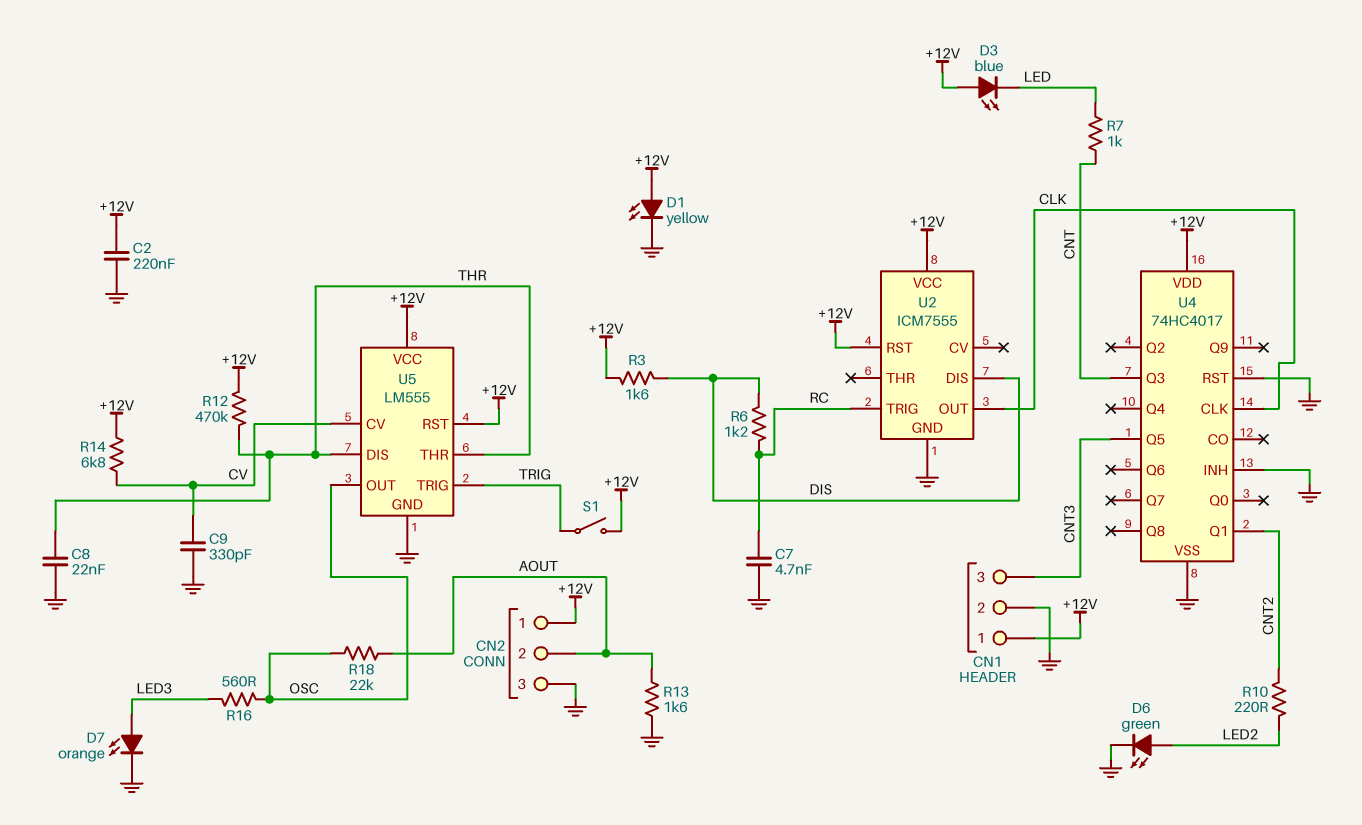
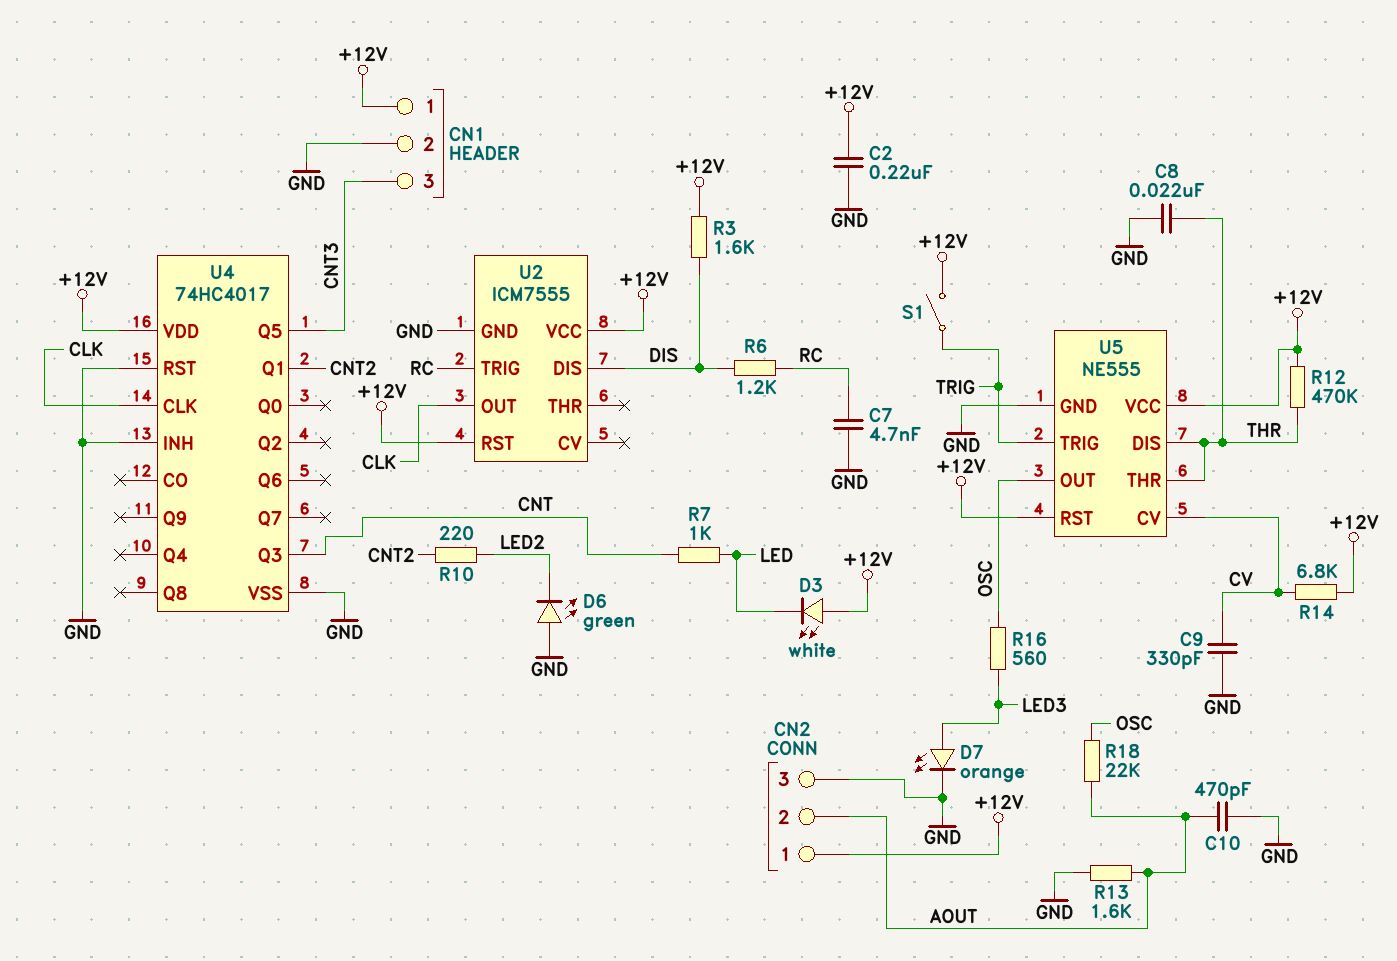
C10: none -> 470pF (AOUT, GND)
D1: LED yellow (A +12V, K GND) -> none
D3: LED blue (A +12V, K LED) -> LED white (A +12V, K LED)
D6: LED green (A LED2, K GND) -> LED green (A GND, K LED2)
U5: LM555 -> NE555

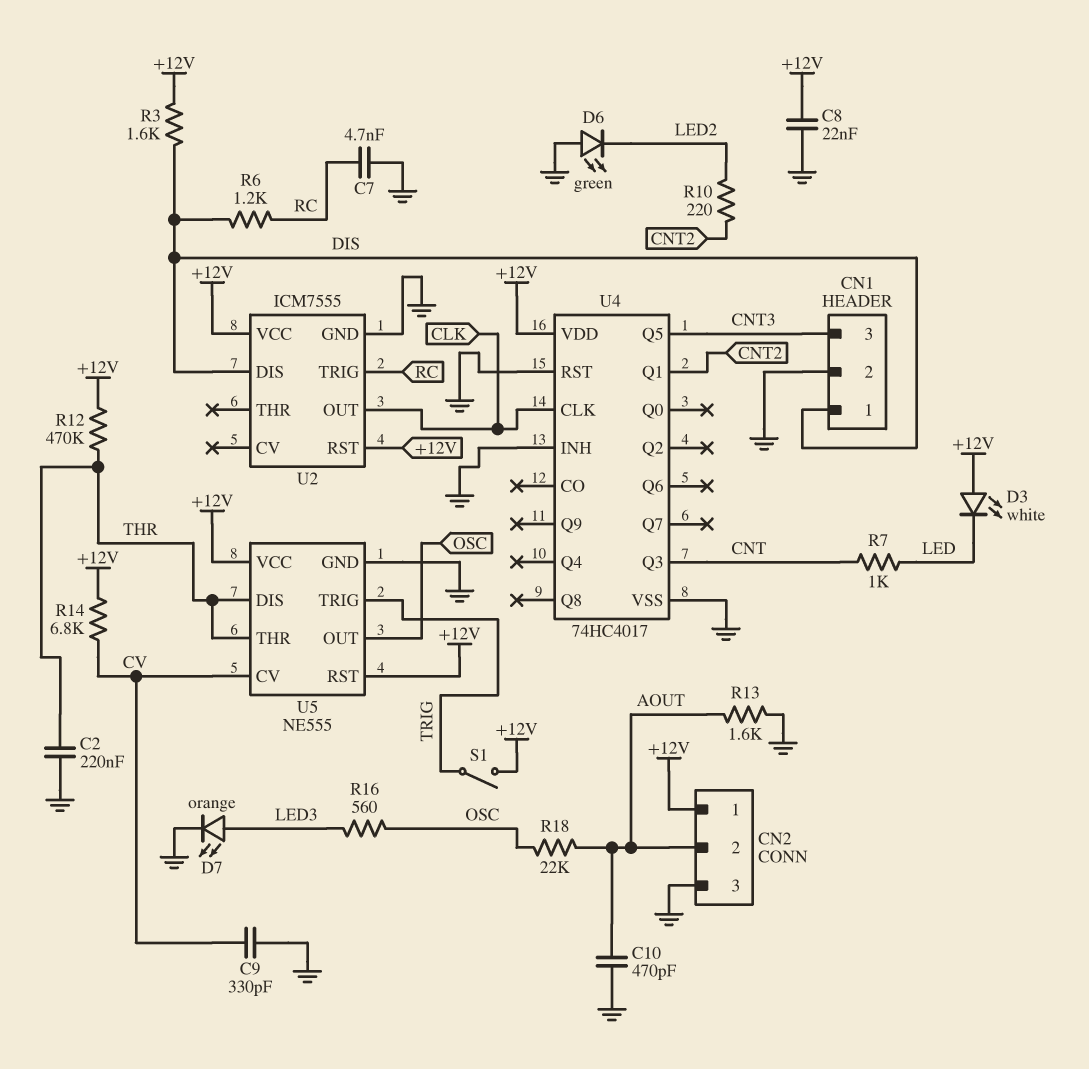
C2: 220nF (+12V, GND) -> 220nF (GND, THR)
C8: 22nF (GND, THR) -> 22nF (+12V, GND)
CN1 pin 1: +12V -> DIS

